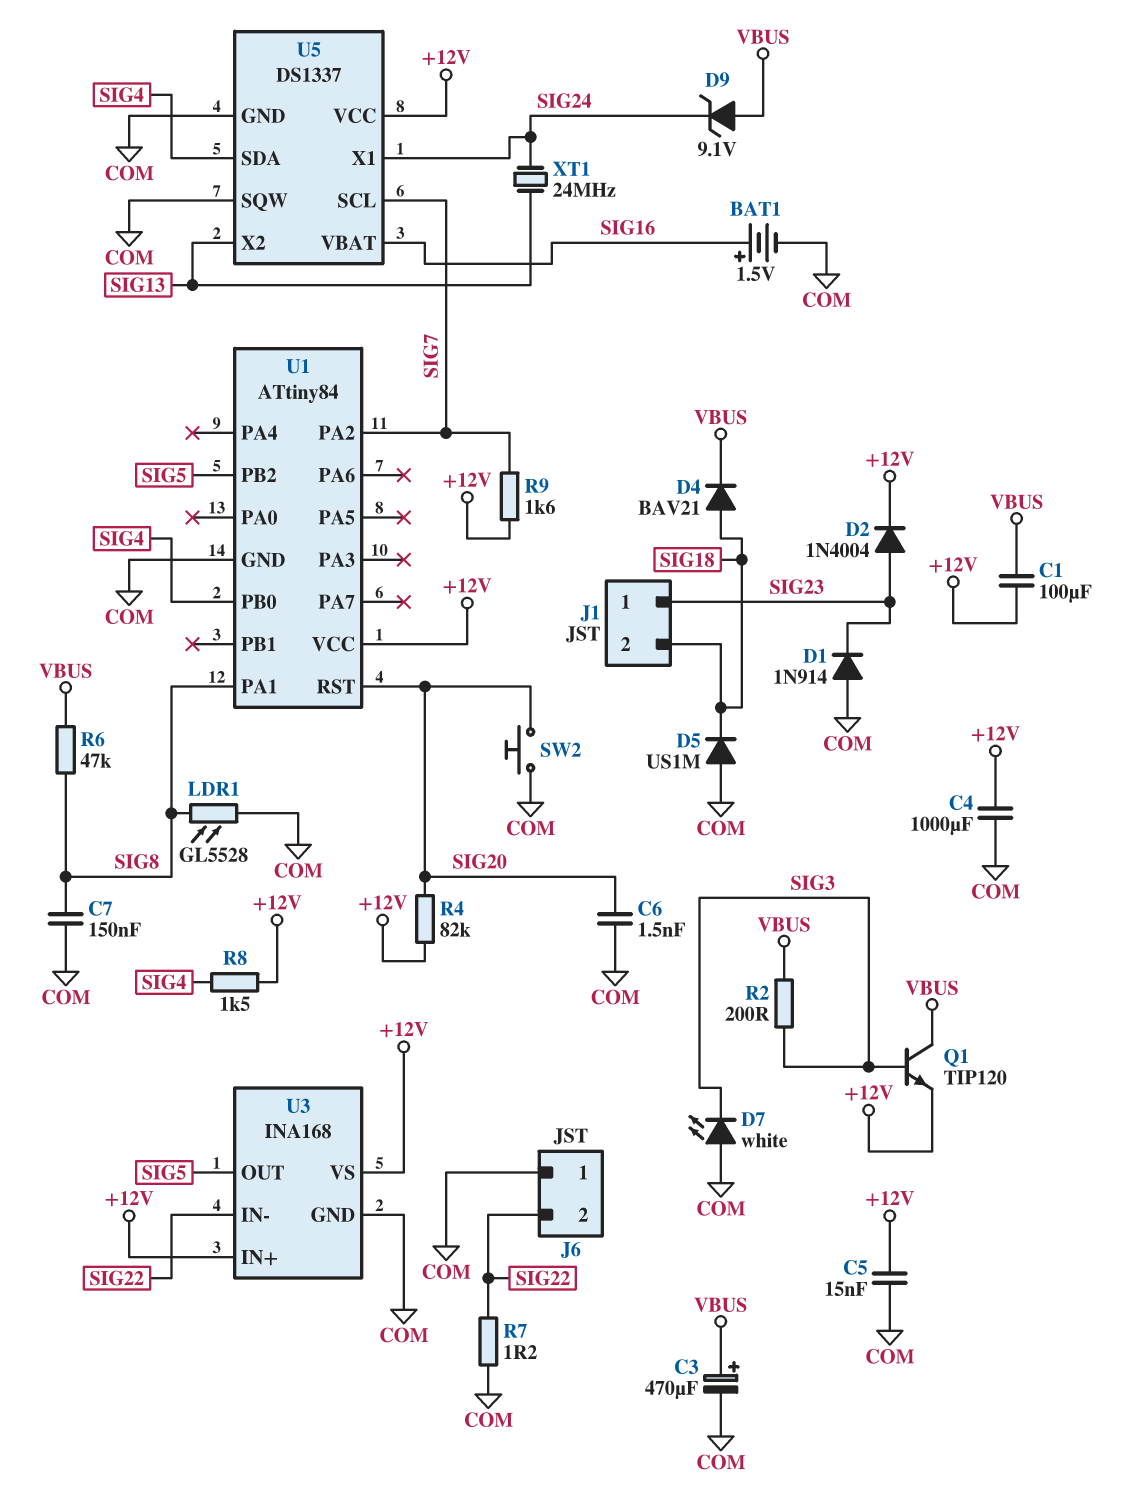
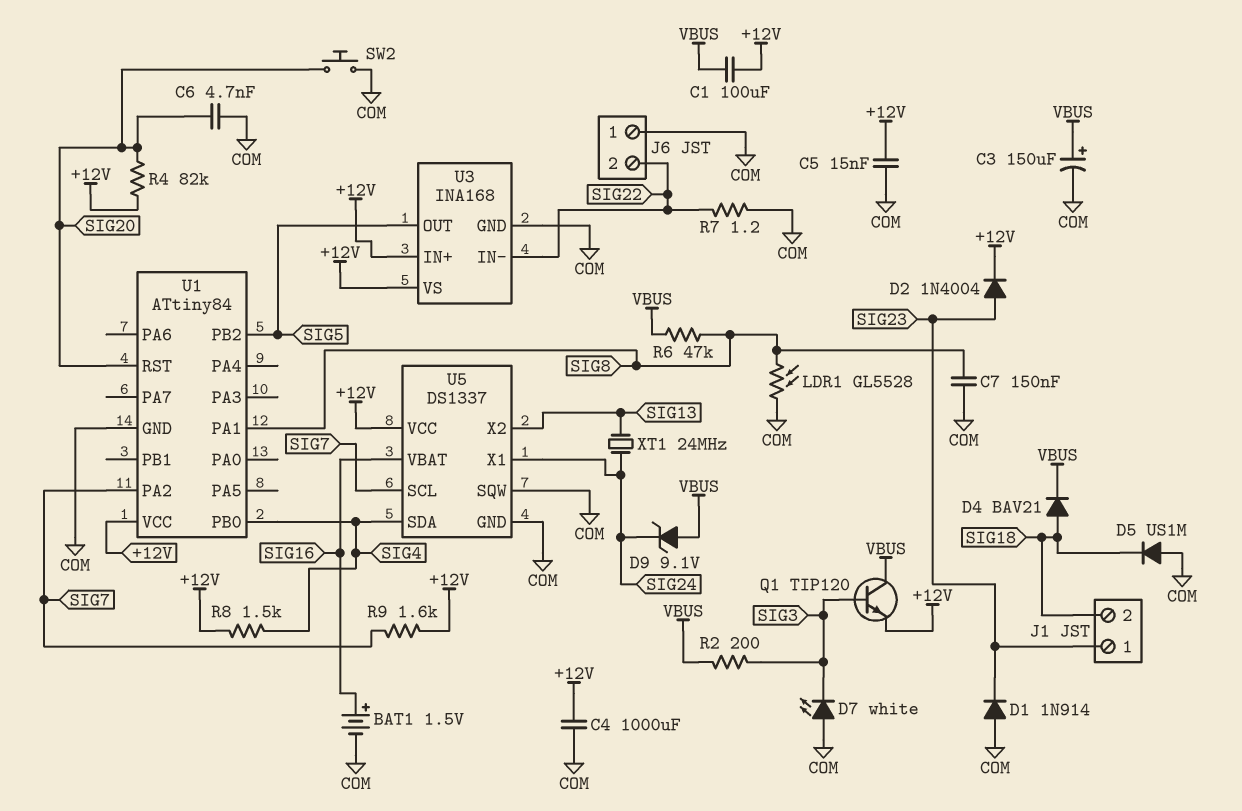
C3: 470uF (plus VBUS, minus COM) -> 150uF (plus VBUS, minus COM)
C6: 1.5nF (COM, SIG20) -> 4.7nF (COM, SIG20)

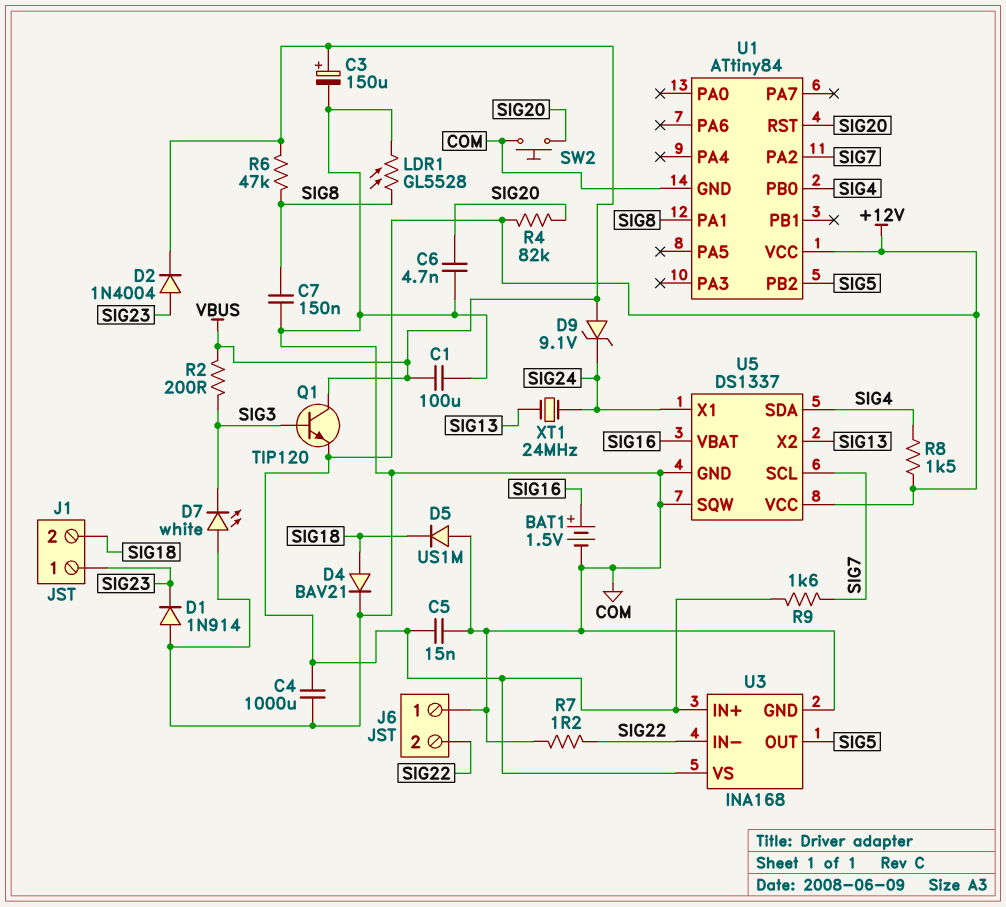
C1: 100uF (+12V, VBUS) -> 100uF (COM, VBUS)
D2: diode 1N4004 (A SIG23, K +12V) -> diode 1N4004 (A SIG23, K VBUS)
D4: diode BAV21 (A SIG18, K VBUS) -> diode BAV21 (A SIG18, K COM)

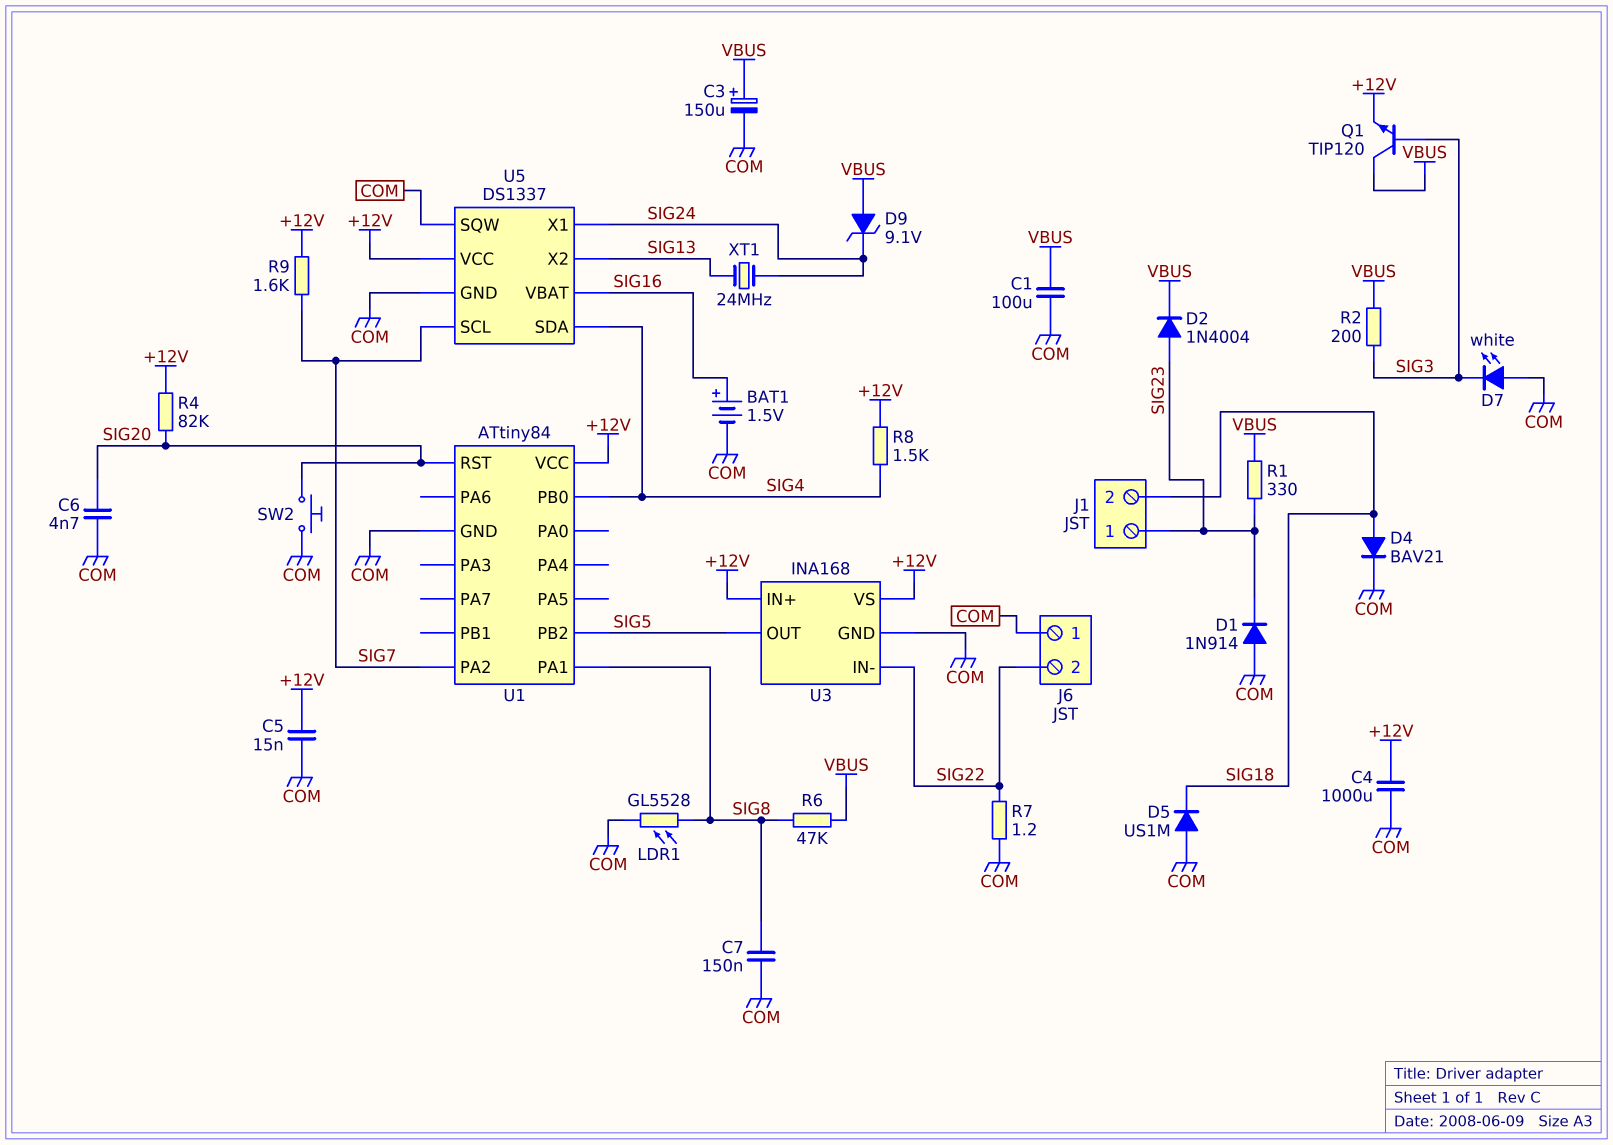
R1: none -> 330 (SIG23, VBUS)

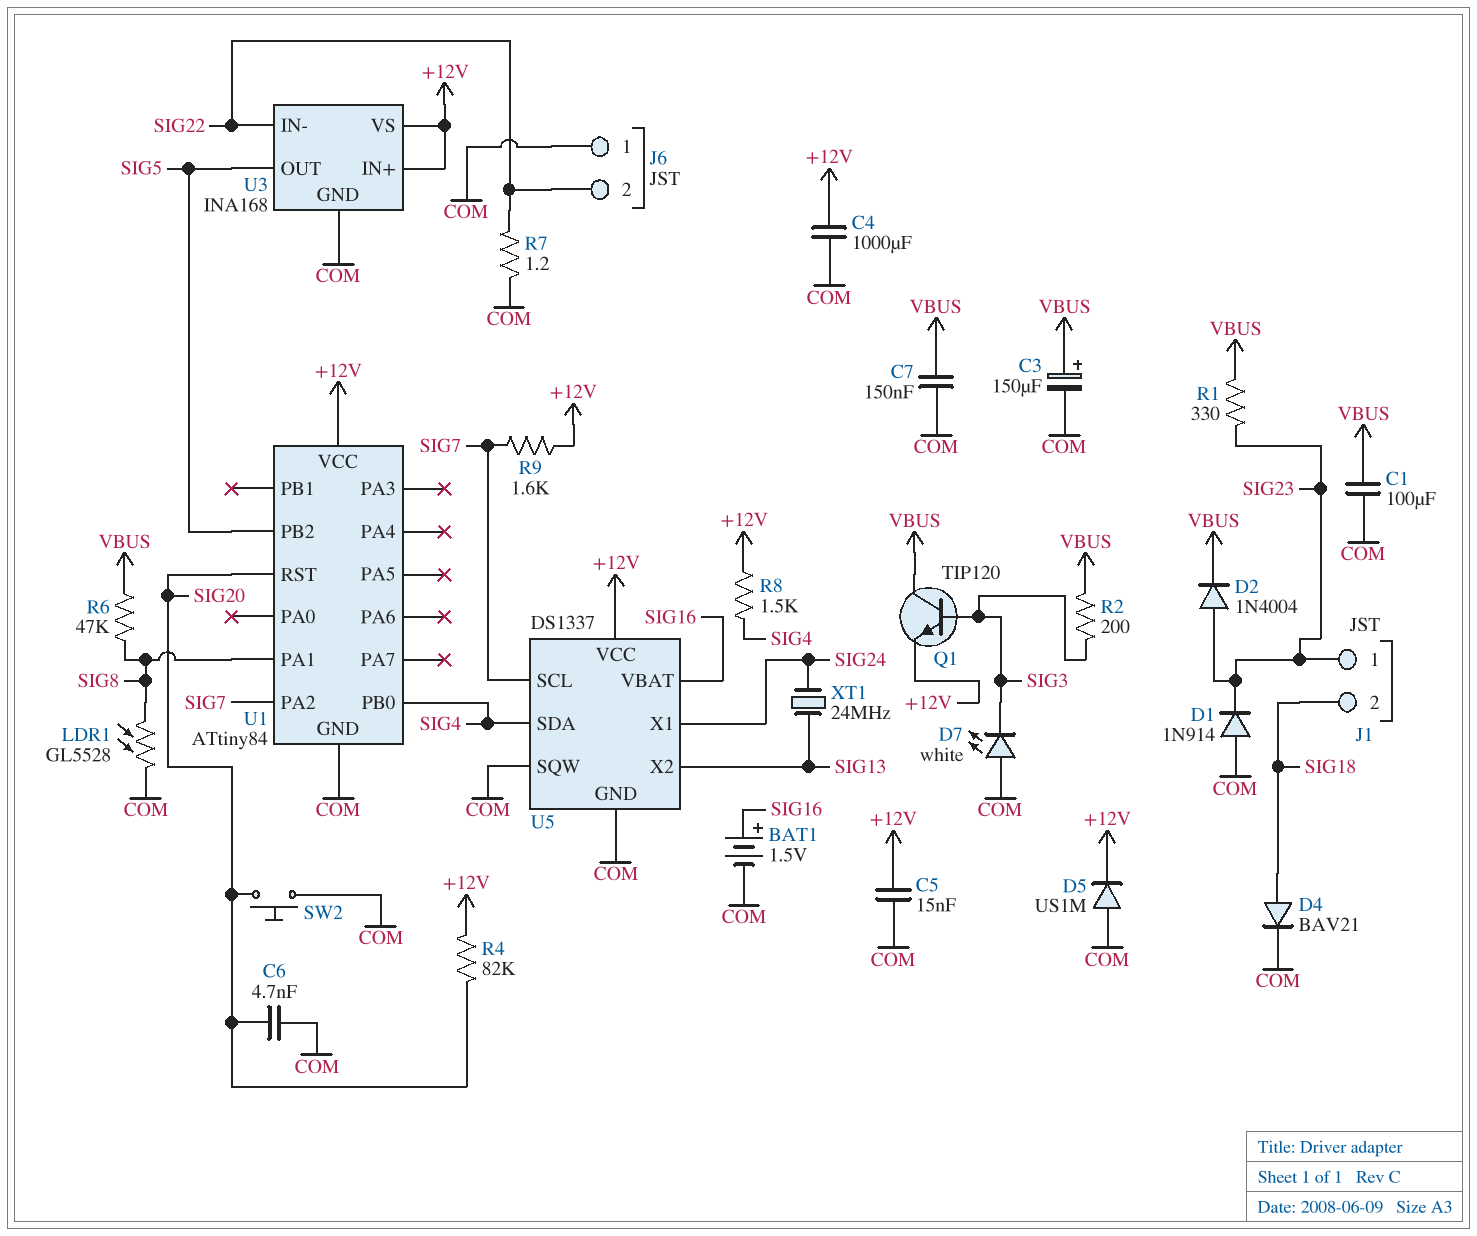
C7: 150nF (COM, SIG8) -> 150nF (COM, VBUS)
D5: diode US1M (A COM, K SIG18) -> diode US1M (A COM, K +12V)
D9: zener 9.1V (A VBUS, K SIG24) -> none

